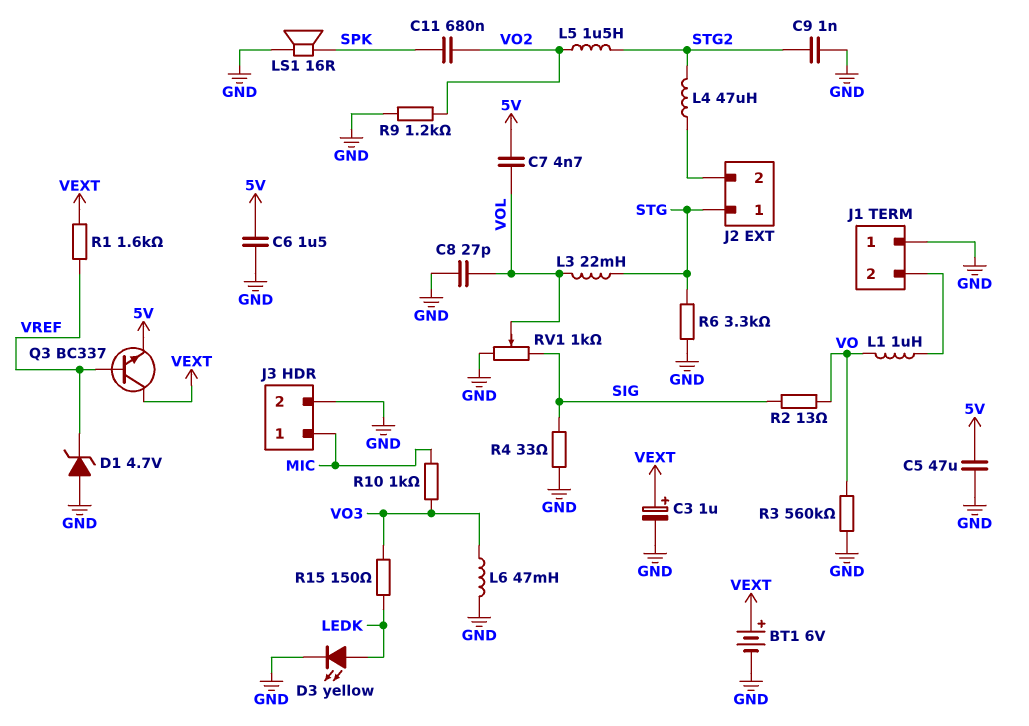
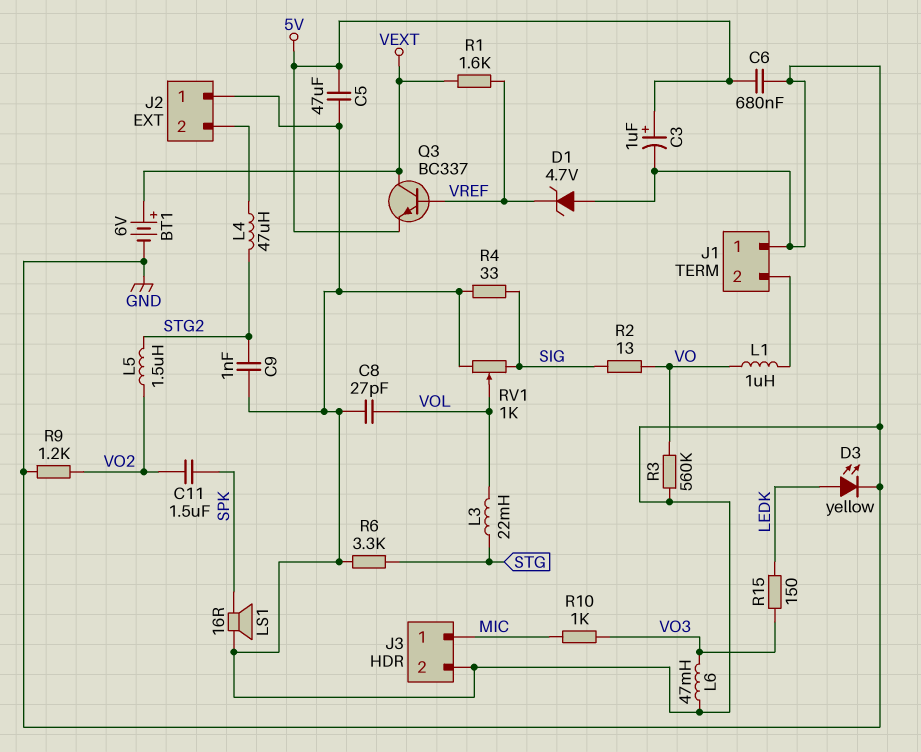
C3: 1uF (plus VEXT, minus GND) -> 1uF (plus 5V, minus GND)
C6: 1.5uF (5V, GND) -> 680nF (5V, GND)
C7: 4.7nF (5V, VOL) -> none
C11: 680nF (SPK, VO2) -> 1.5uF (SPK, VO2)
J2 pin 1: STG -> GND

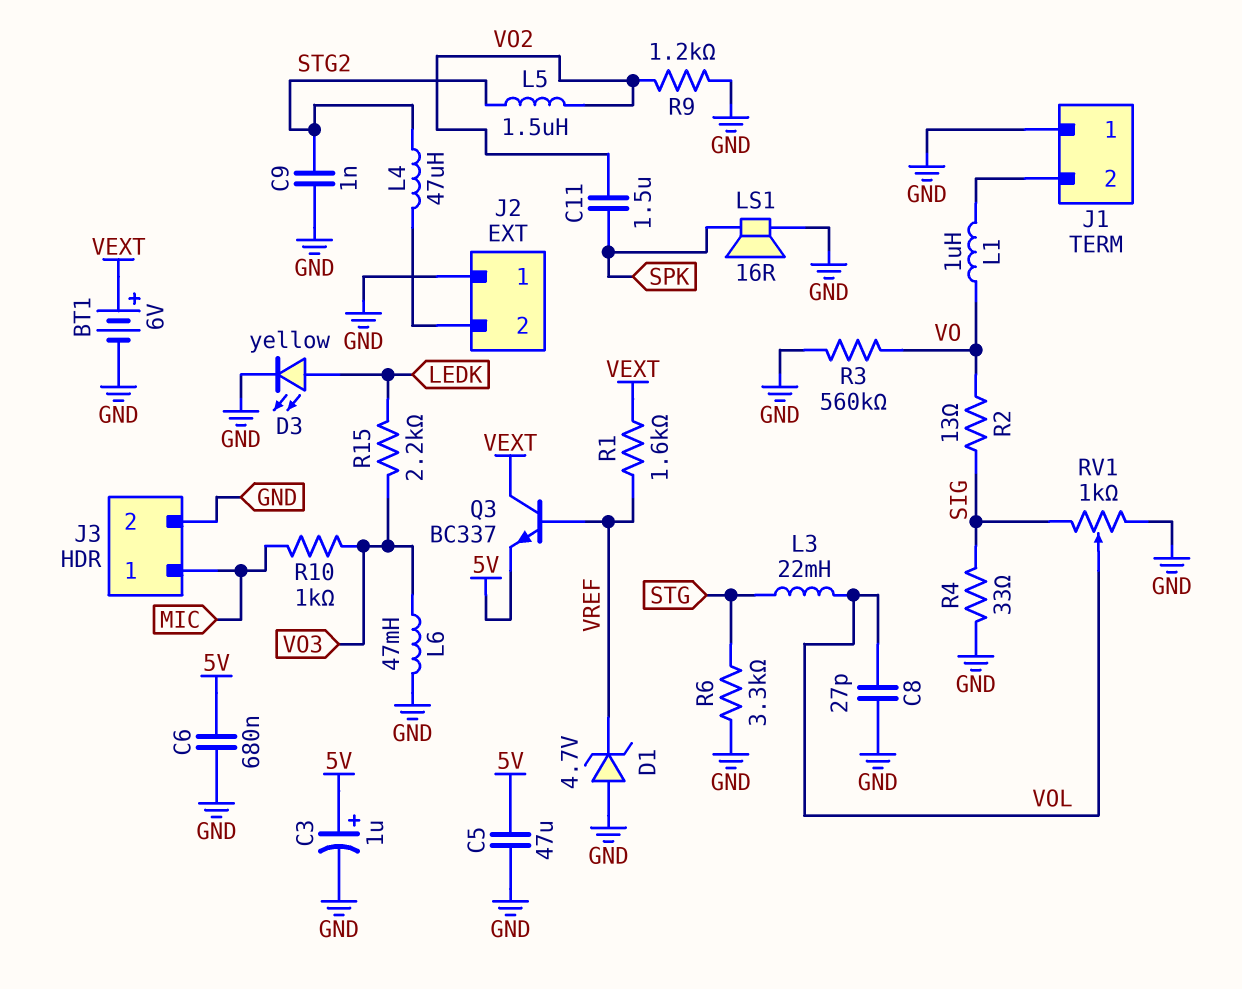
R15: 150 (LEDK, VO3) -> 2.2k (LEDK, VO3)

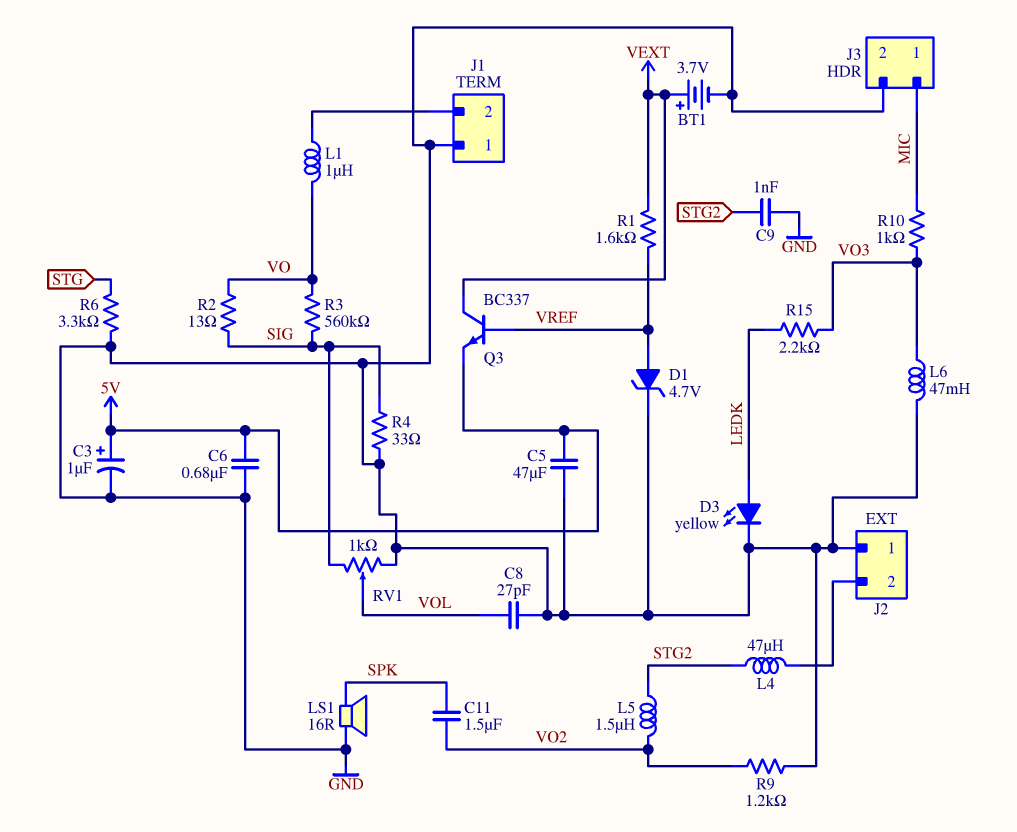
BT1: 6V (plus VEXT, minus GND) -> 3.7V (plus VEXT, minus GND)
D1: zener 4.7V (A GND, K VREF) -> zener 4.7V (A VREF, K GND)
L3: 22mH (STG, VOL) -> none
R3: 560k (GND, VO) -> 560k (SIG, VO)

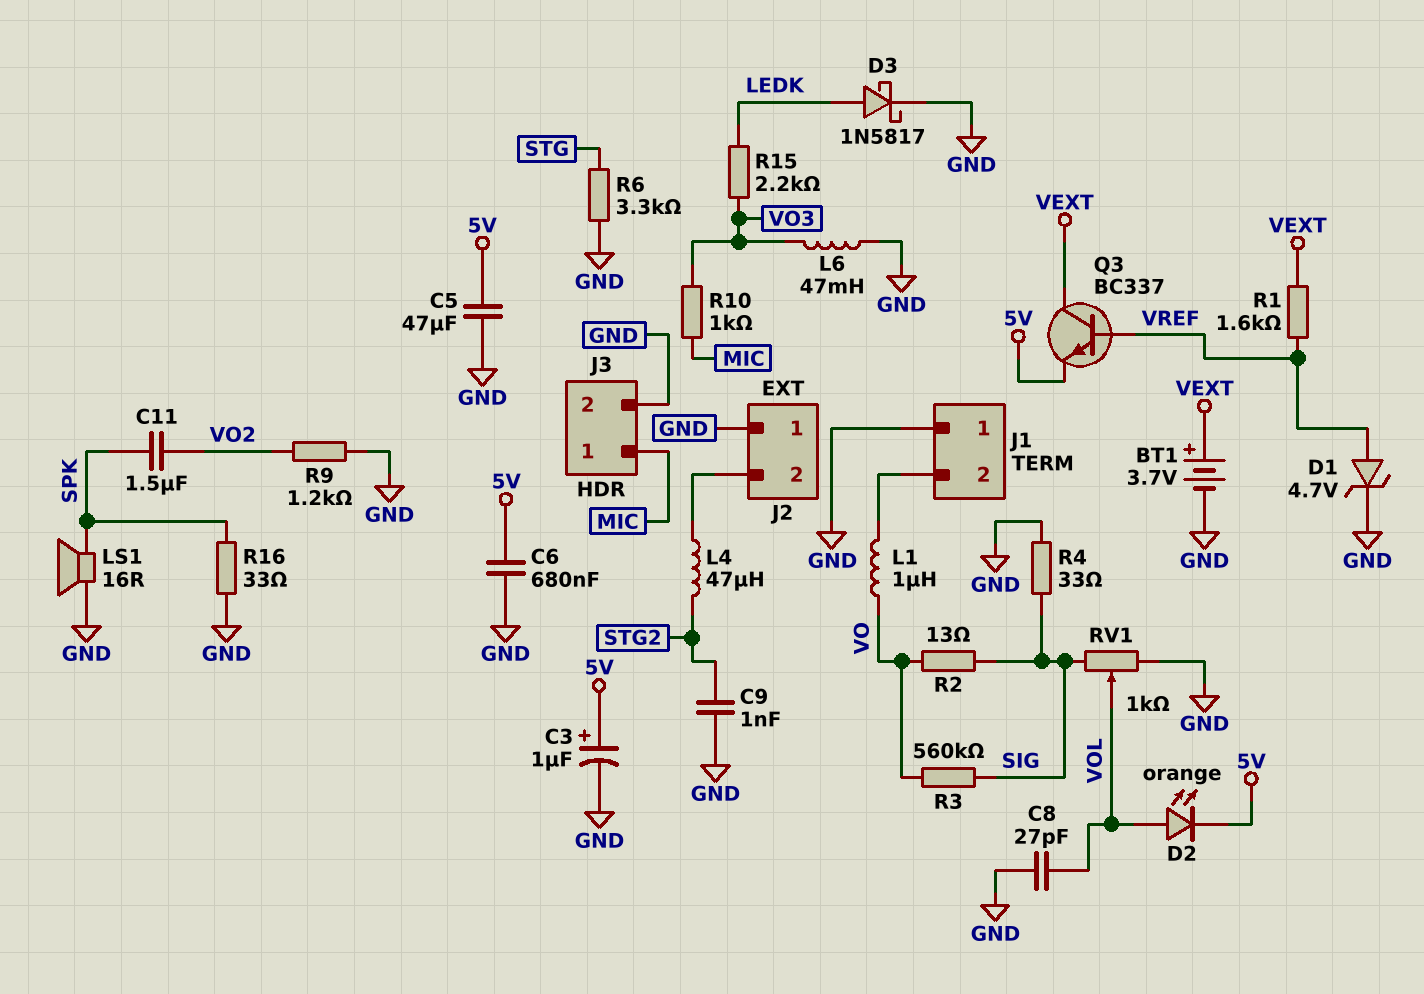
D2: none -> LED orange (A VOL, K 5V)
D3: LED yellow (A LEDK, K GND) -> schottky 1N5817 (A LEDK, K GND)
L5: 1.5uH (STG2, VO2) -> none
R16: none -> 33 (GND, SPK)

